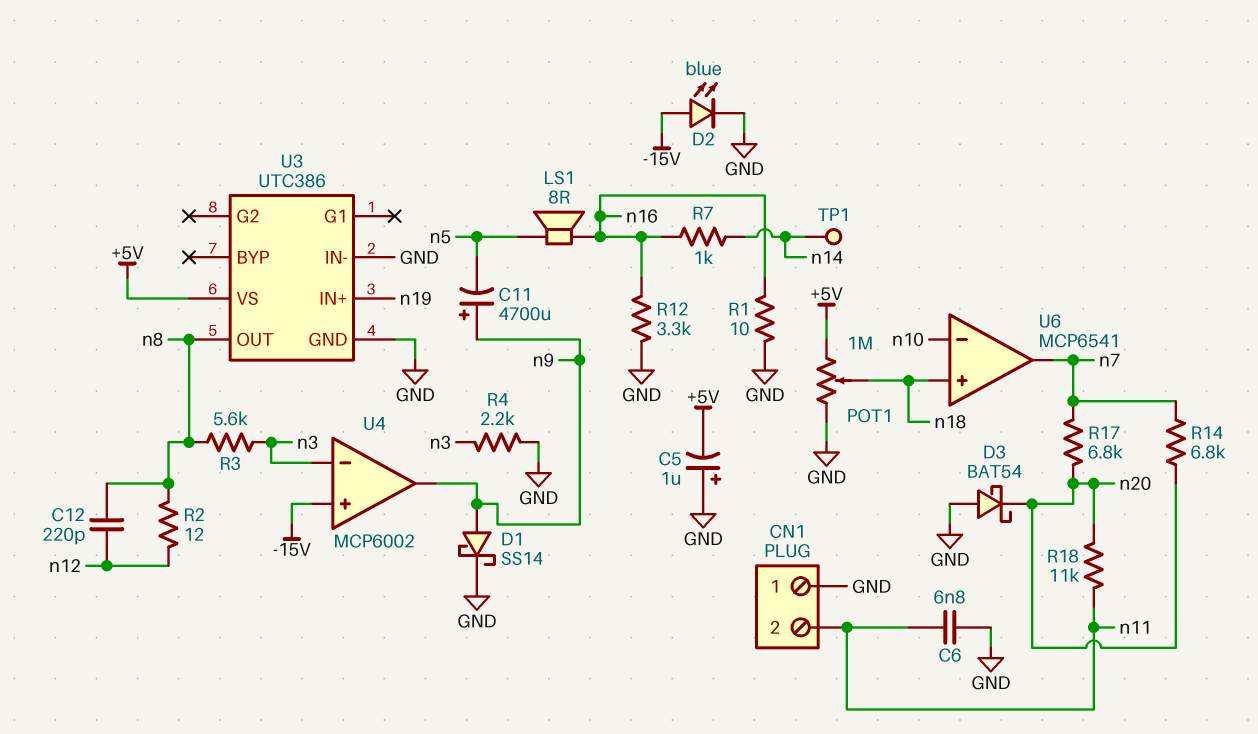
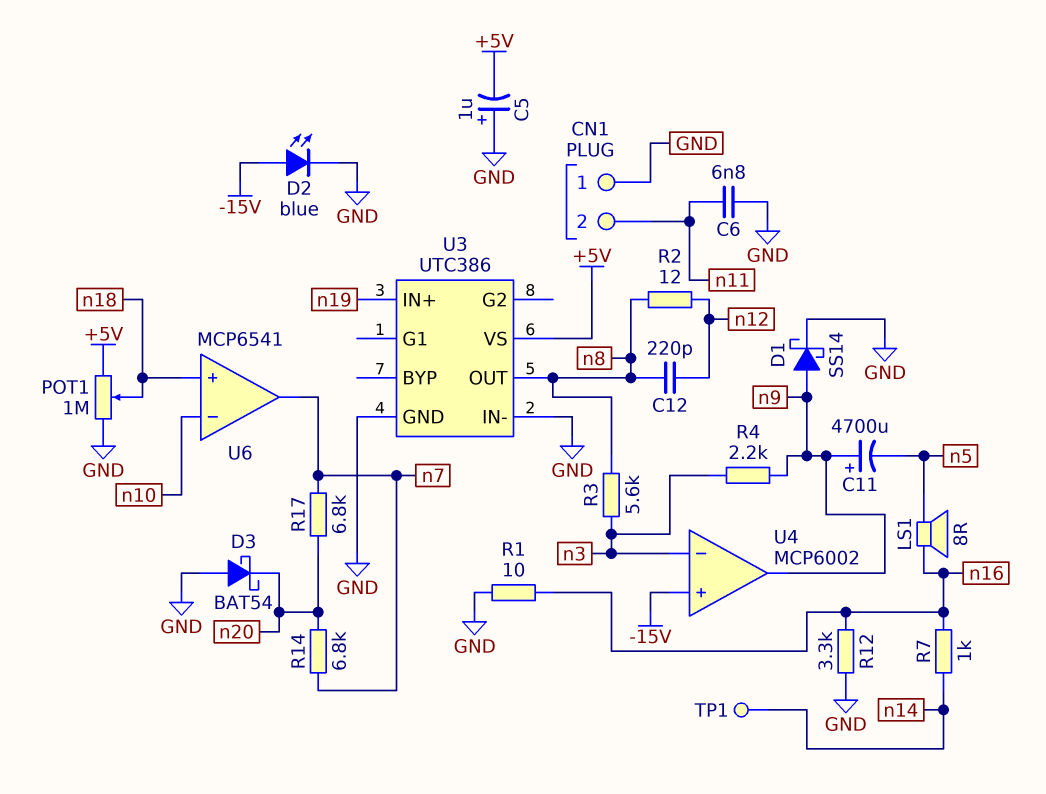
R4: 2.2k (GND, n3) -> 2.2k (n3, n9)
R18: 11k (n11, n20) -> none

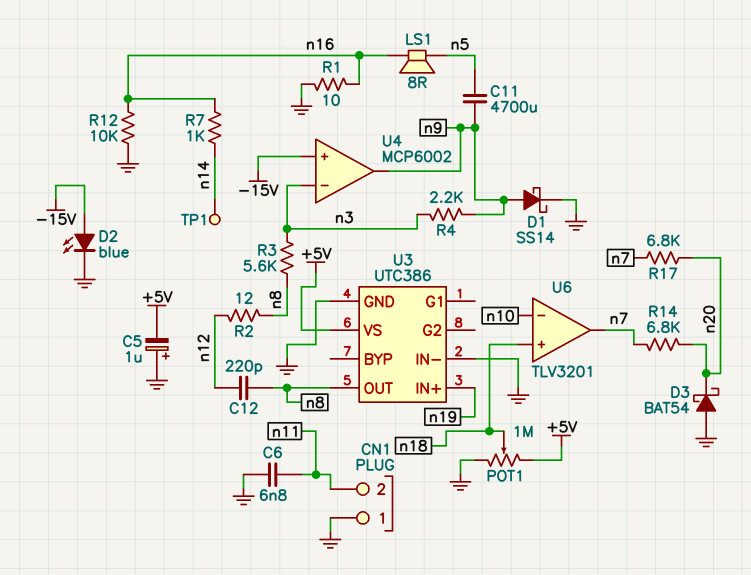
C11: 4700uF (plus n9, minus n5) -> 4700uF (n5, n9)
R12: 3.3k (GND, n16) -> 10k (GND, n16)
U6: MCP6541 -> TLV3201

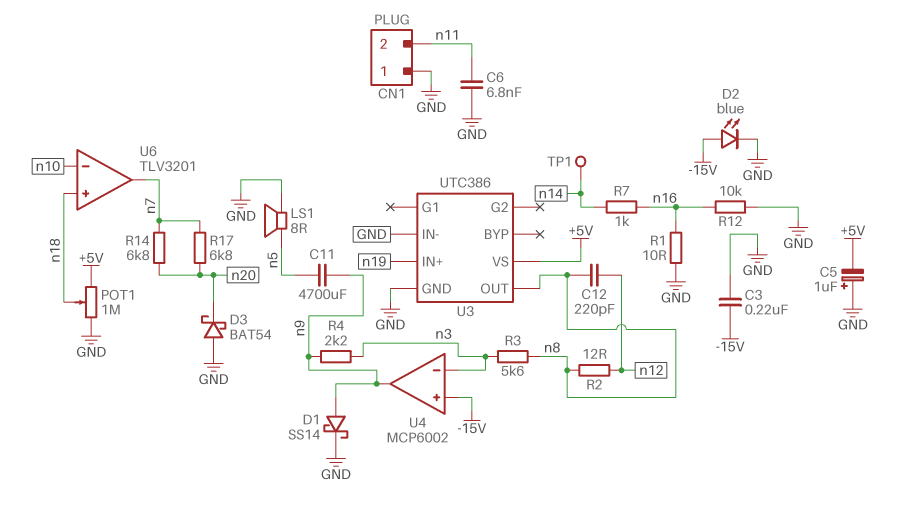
C3: none -> 220nF (-15V, GND)
LS1: speaker 8R (n5, n16) -> speaker 8R (GND, n5)

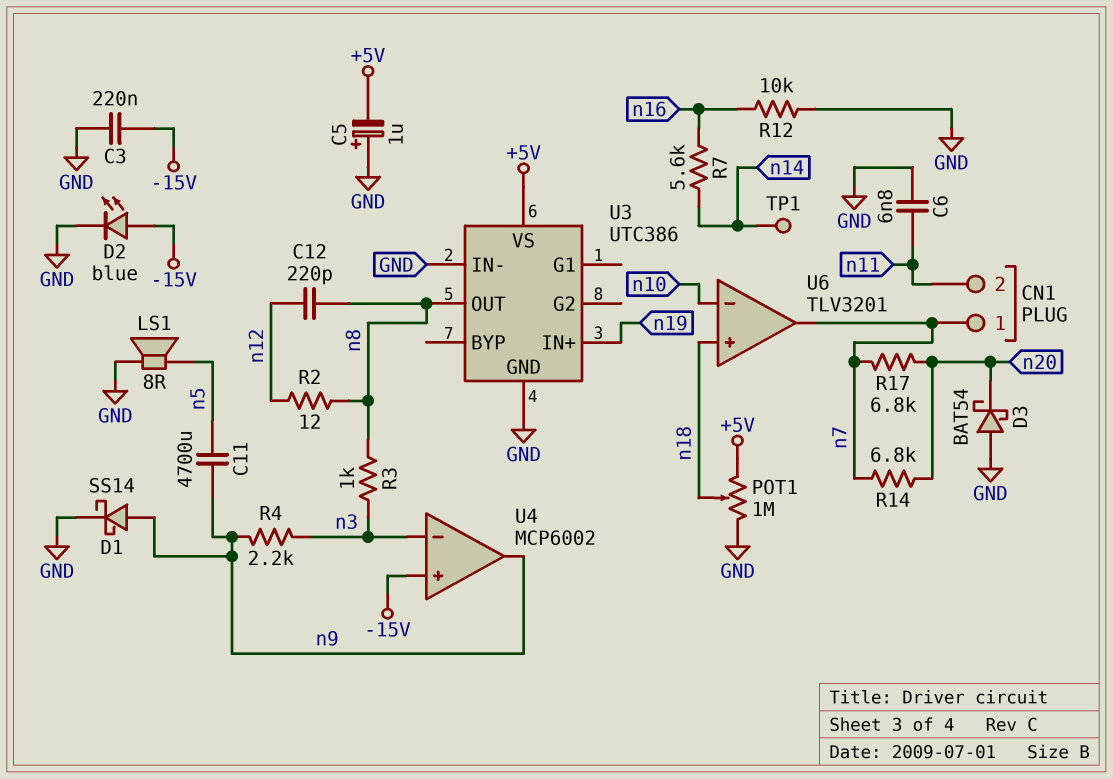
CN1 pin 1: GND -> n7
R1: 10 (GND, n16) -> none
R3: 5.6k (n3, n8) -> 1k (n3, n8)
R7: 1k (n14, n16) -> 5.6k (n14, n16)

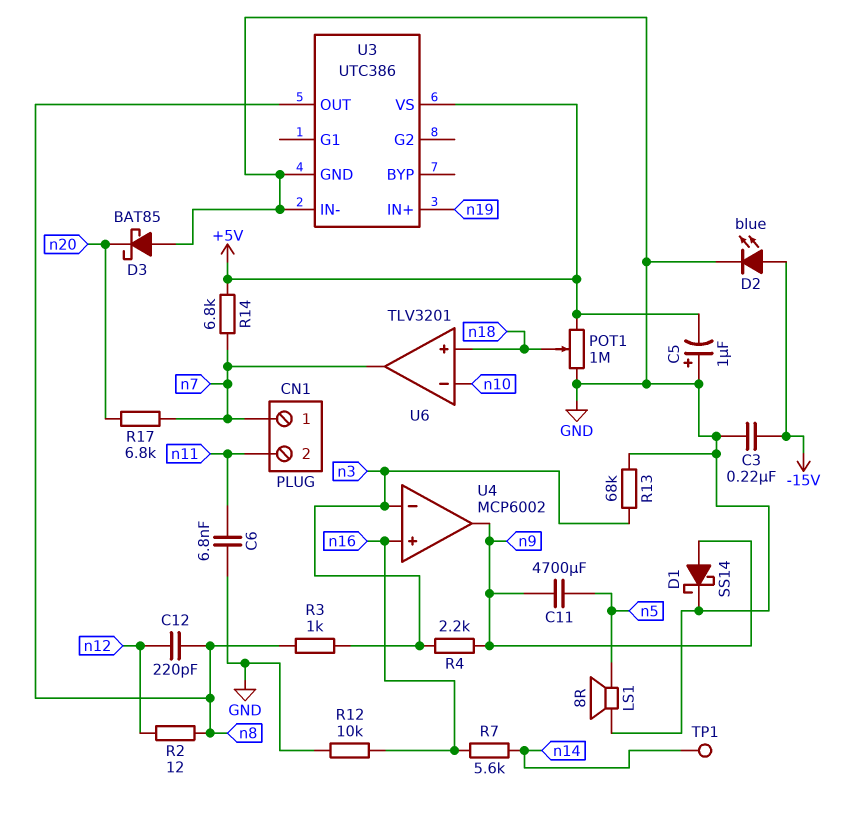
D3: schottky BAT54 (A GND, K n20) -> schottky BAT85 (A GND, K n20)
R13: none -> 68k (GND, n3)
R14: 6.8k (n7, n20) -> 6.8k (+5V, n7)
U4 pin in+: -15V -> n16

